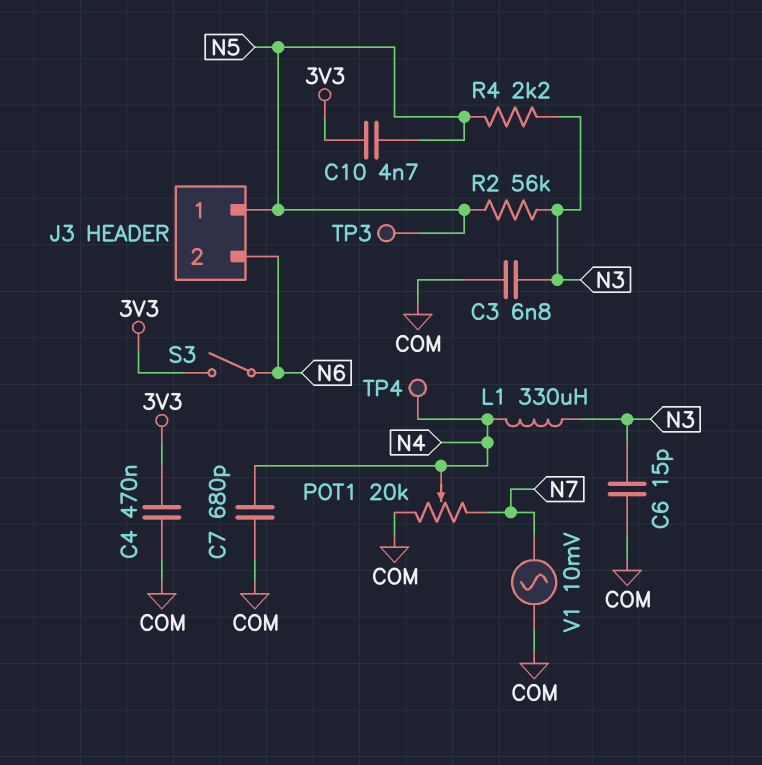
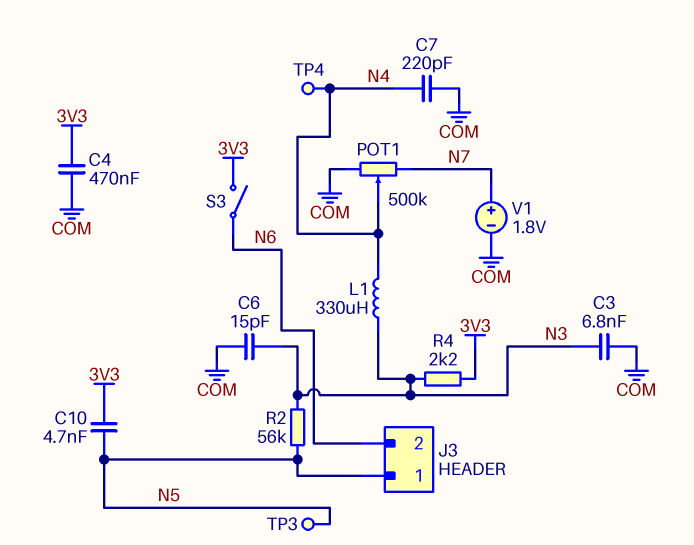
C7: 680pF (COM, N4) -> 220pF (COM, N4)
POT1: 20k (COM, N7, wiper N4) -> 500k (COM, N7, wiper N4)
R4: 2.2k (N3, N5) -> 2.2k (3V3, N3)
V1: AC 10mV (COM, N7) -> 1.8V (plus N7, minus COM)

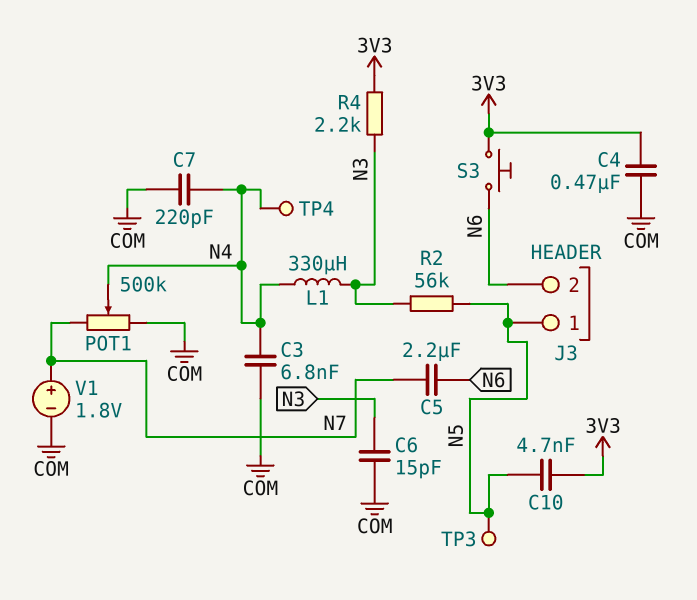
C3: 6.8nF (COM, N3) -> 6.8nF (COM, N4)
C5: none -> 2.2uF (N6, N7)
S3: switch (3V3, N6) -> button (3V3, N6)

